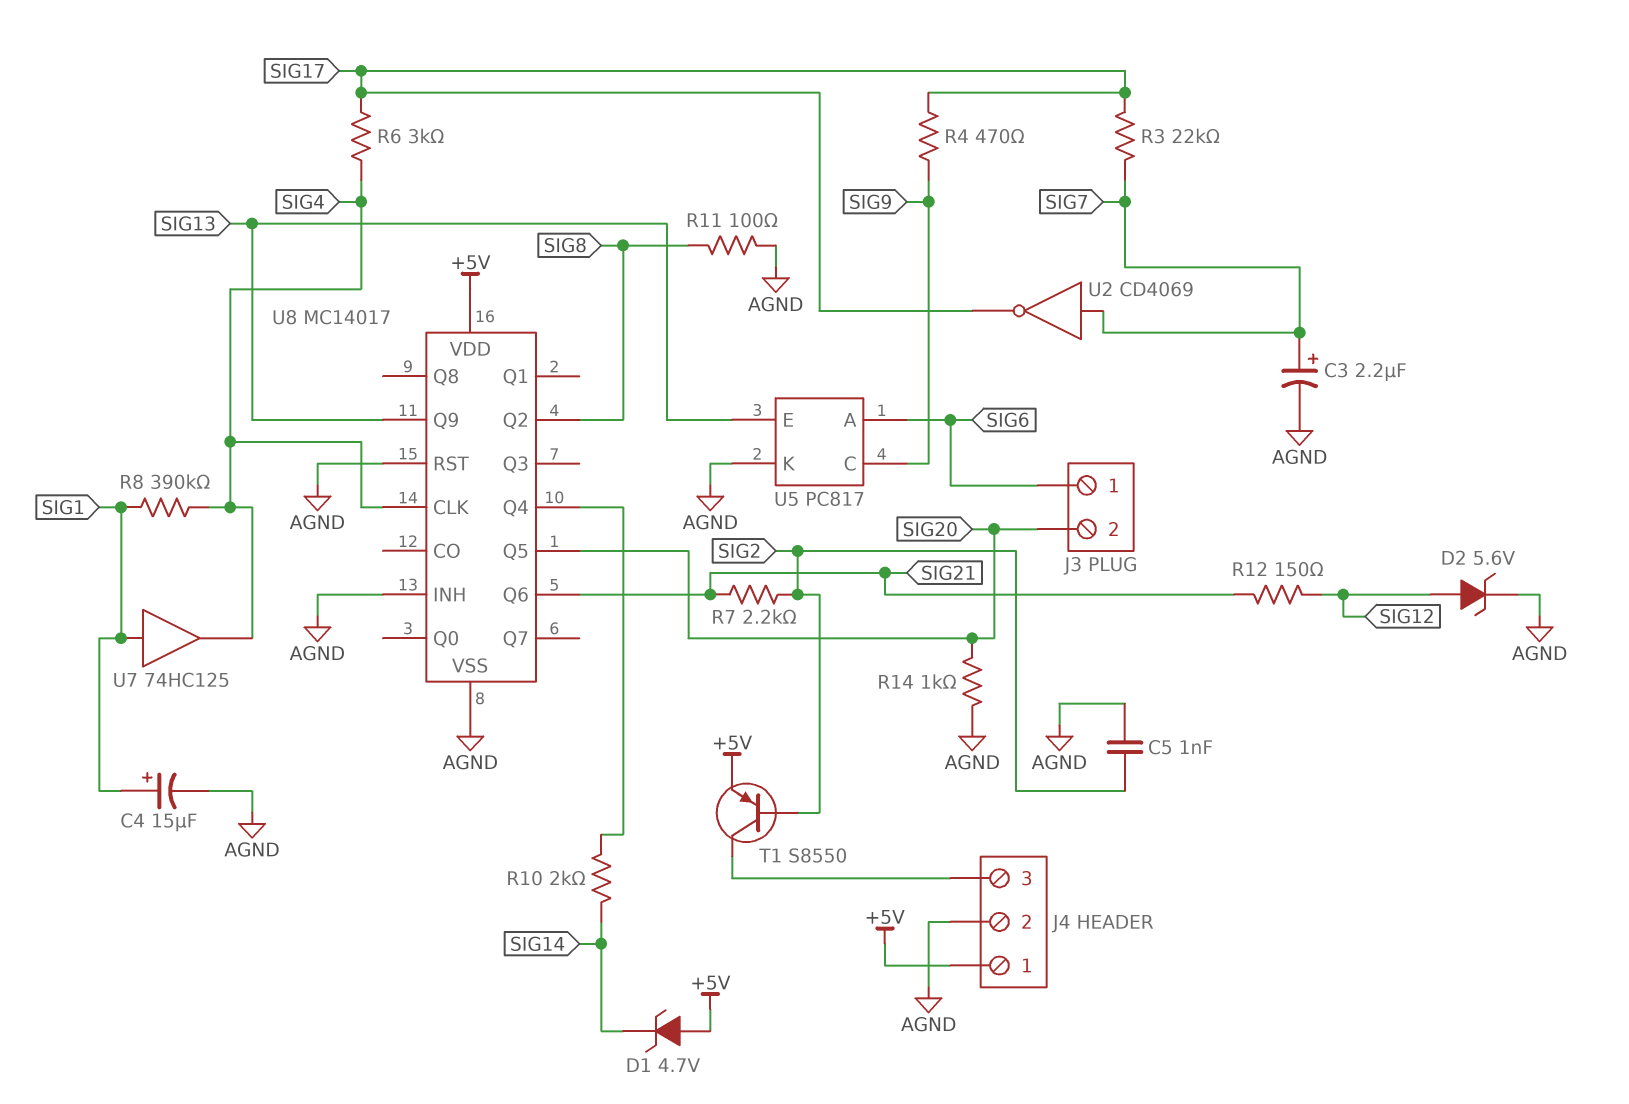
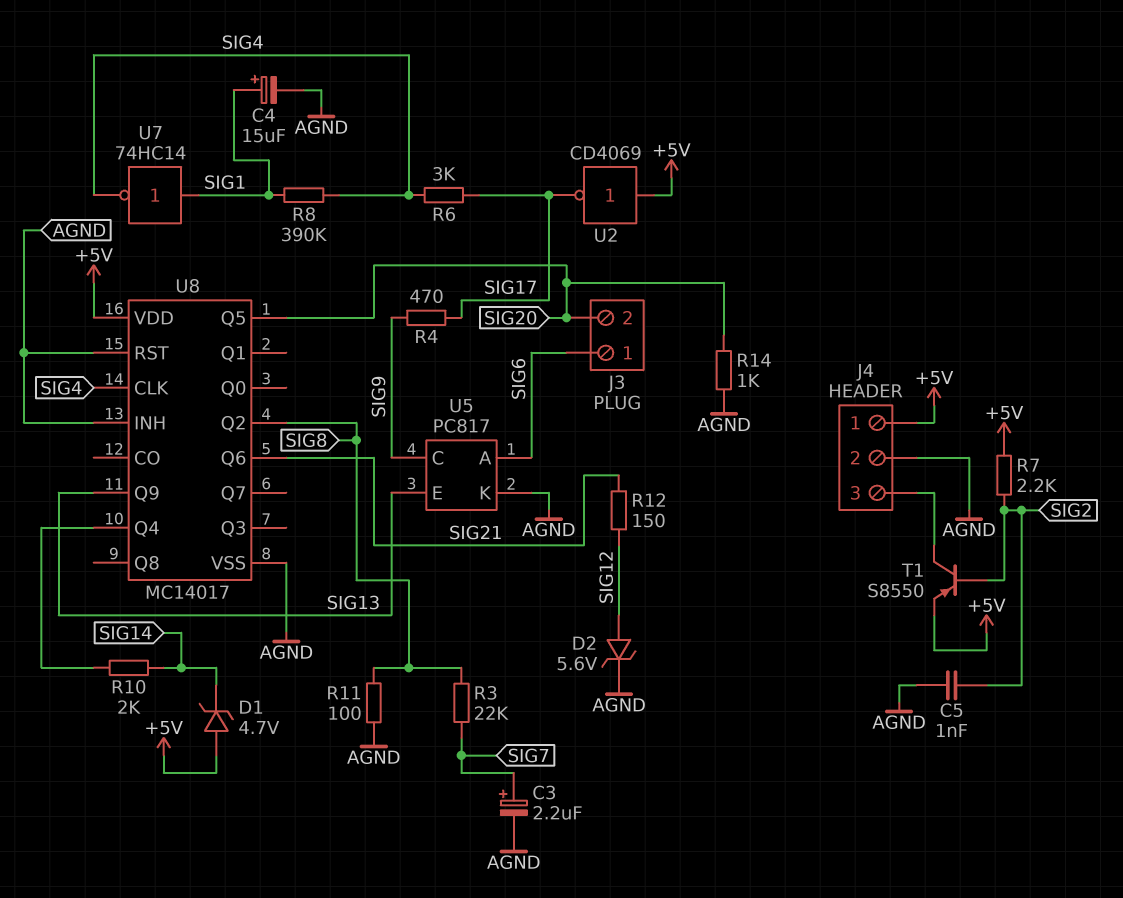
R3: 22k (SIG7, SIG17) -> 22k (SIG7, SIG8)
R7: 2.2k (SIG2, SIG21) -> 2.2k (+5V, SIG2)
U2: NOT CD4069 (in SIG7, out SIG17) -> NOT CD4069 (in +5V, out SIG17)
U7: buffer 74HC125 (in SIG1, out SIG4) -> NOT 74HC14 (in SIG1, out SIG4)

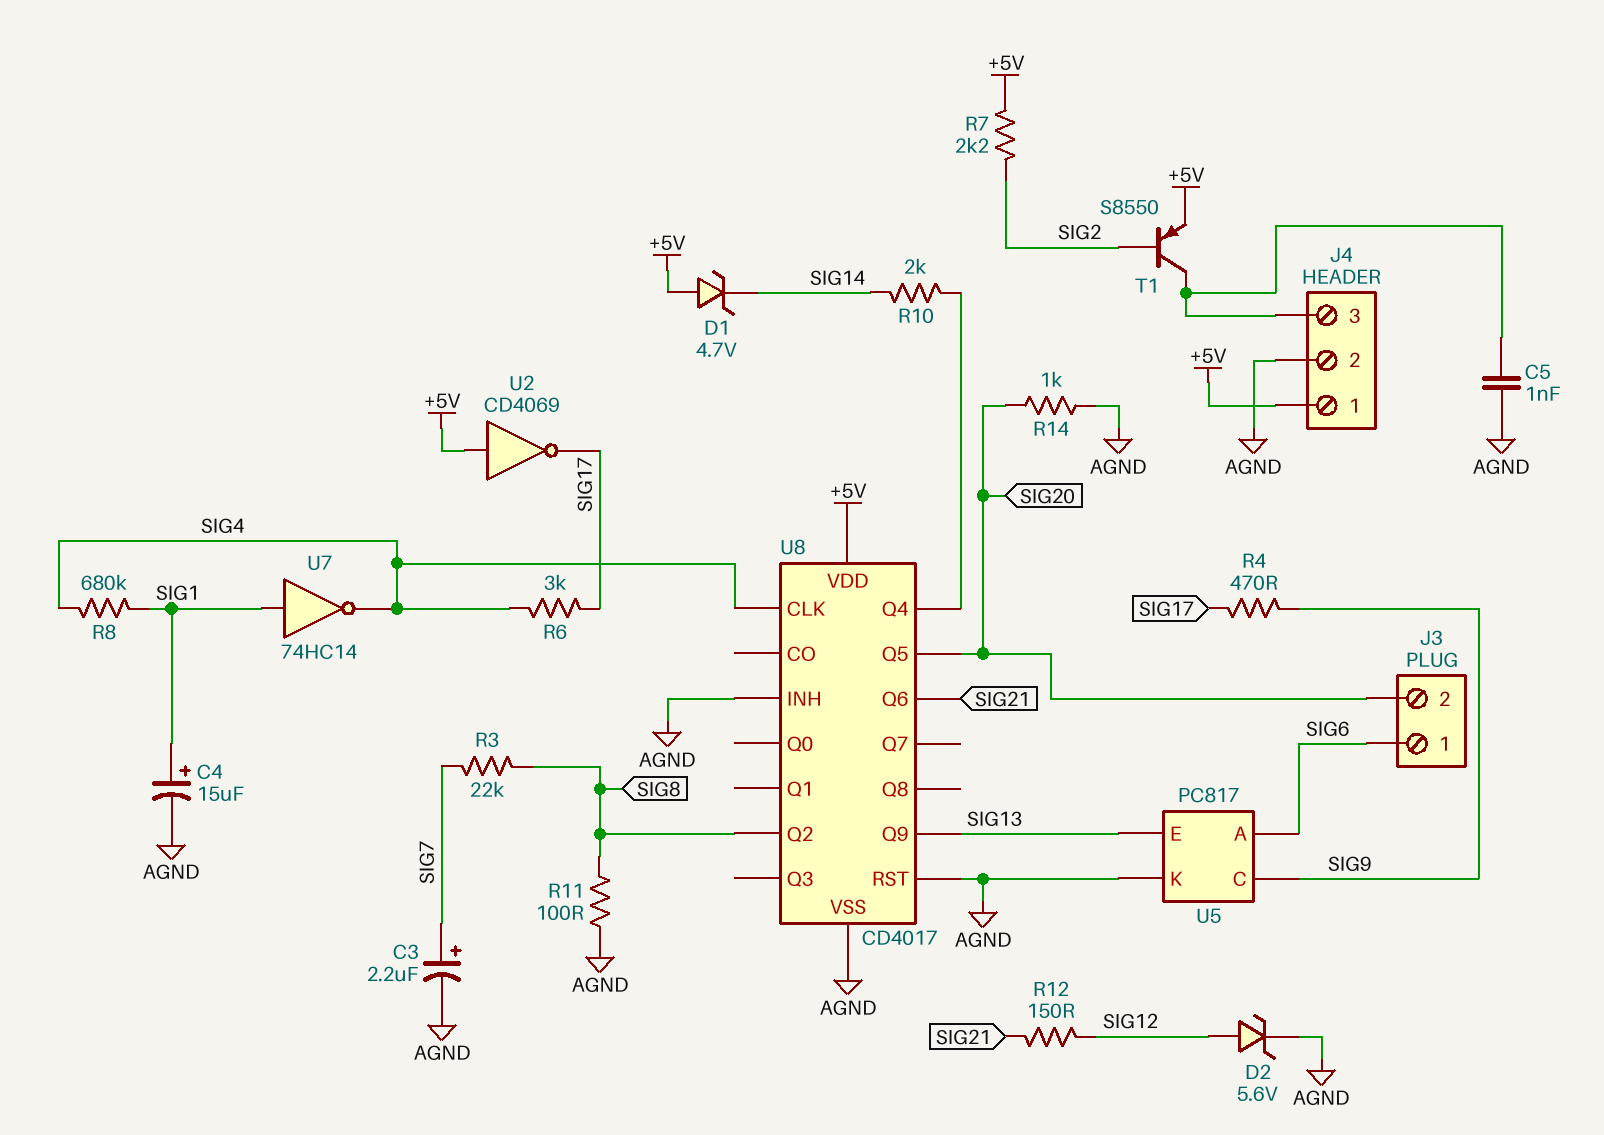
C5: 1nF (AGND, SIG2) -> 1nF (AGND, J4/3)
R8: 390k (SIG1, SIG4) -> 680k (SIG1, SIG4)
U8: MC14017 -> CD4017

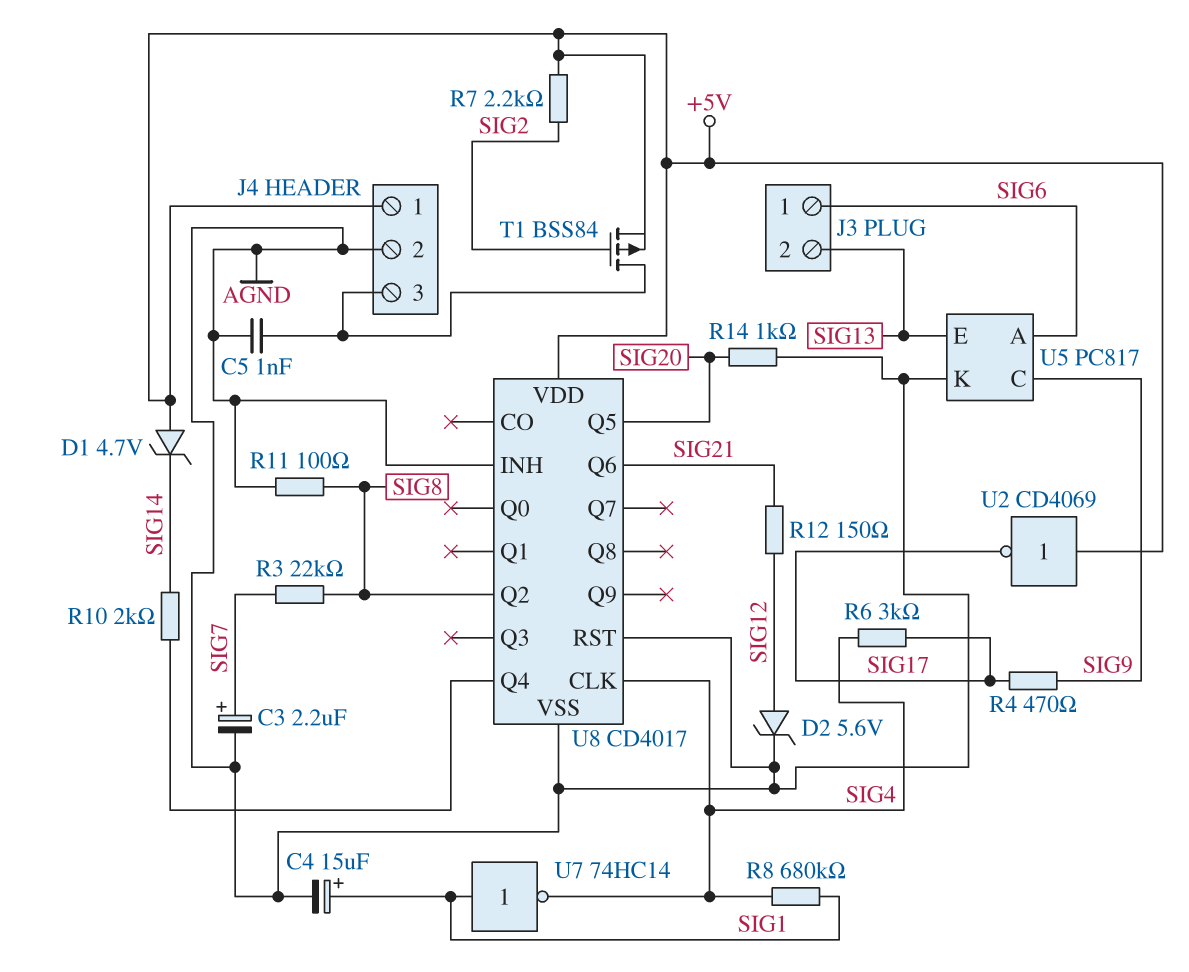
J3 pin 2: SIG20 -> SIG13
T1: PNP S8550 (B SIG2, C J4/3, E +5V) -> PMOS BSS84 (G SIG2, D J4/3, S +5V)
U8 pin Q9: SIG13 -> none

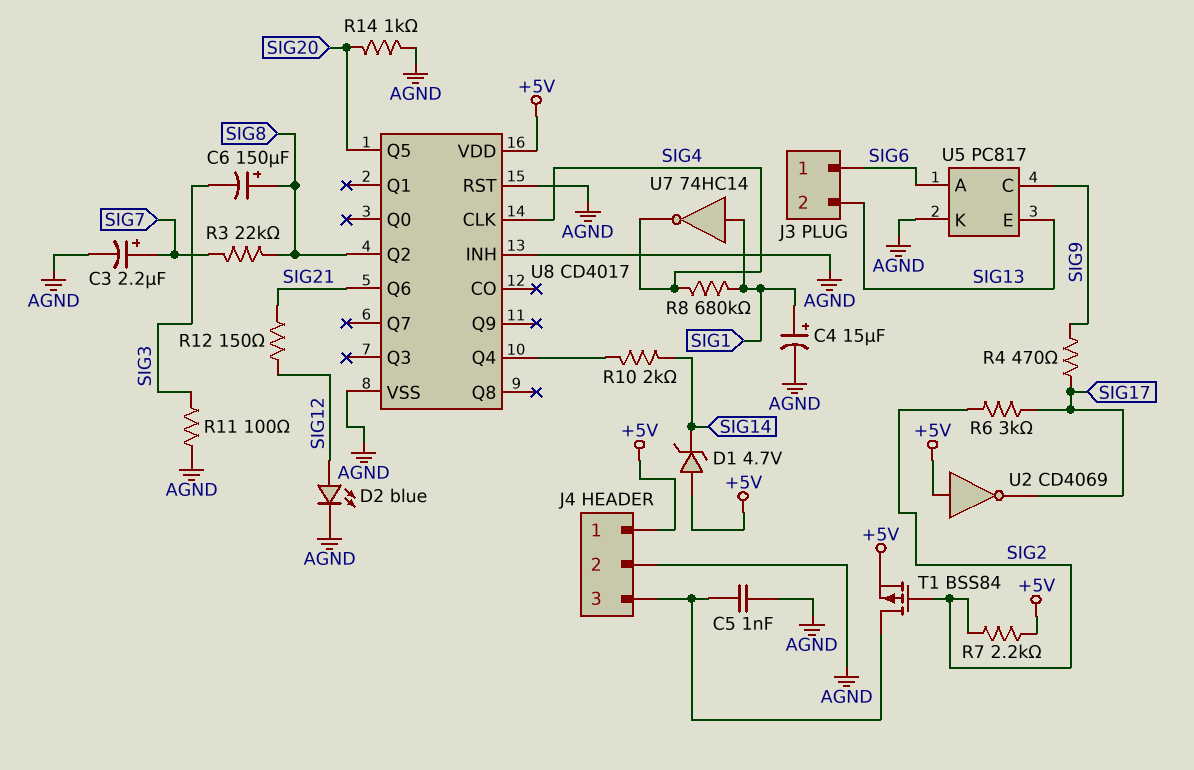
C6: none -> 150uF (plus SIG8, minus SIG3)
D2: zener 5.6V (A SIG12, K AGND) -> LED blue (A SIG12, K AGND)
R6: 3k (SIG4, SIG17) -> 3k (SIG2, SIG17)
R11: 100 (AGND, SIG8) -> 100 (AGND, SIG3)

